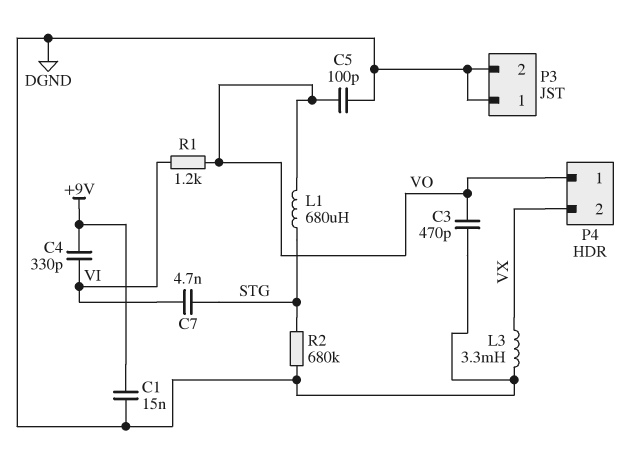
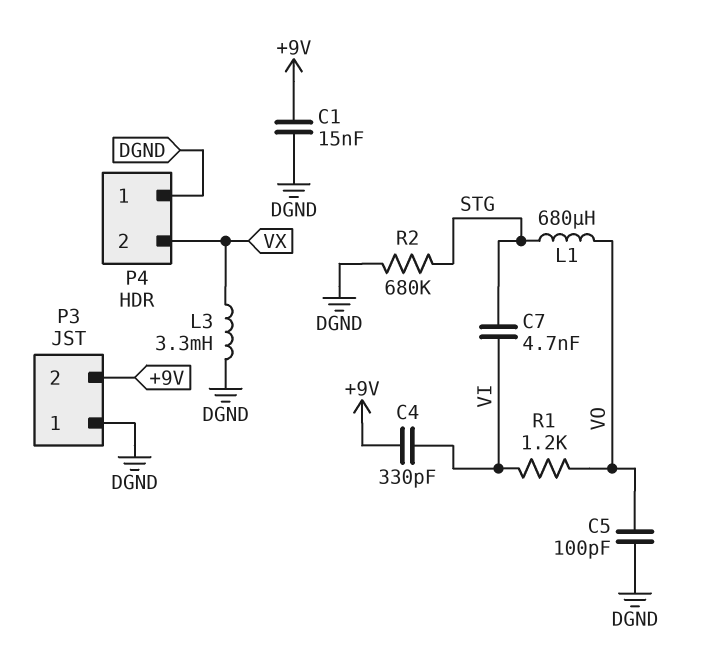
C3: 470pF (DGND, VO) -> none
P3 pin 2: DGND -> +9V
P4 pin 1: VO -> DGND

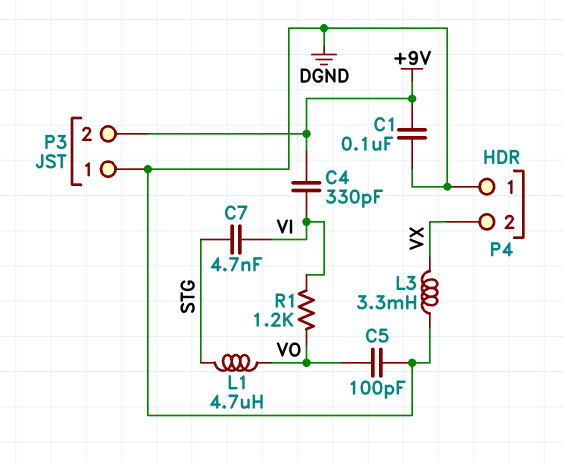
C1: 15nF (+9V, DGND) -> 100nF (+9V, DGND)
L1: 680uH (STG, VO) -> 4.7uH (STG, VO)
R2: 680k (DGND, STG) -> none

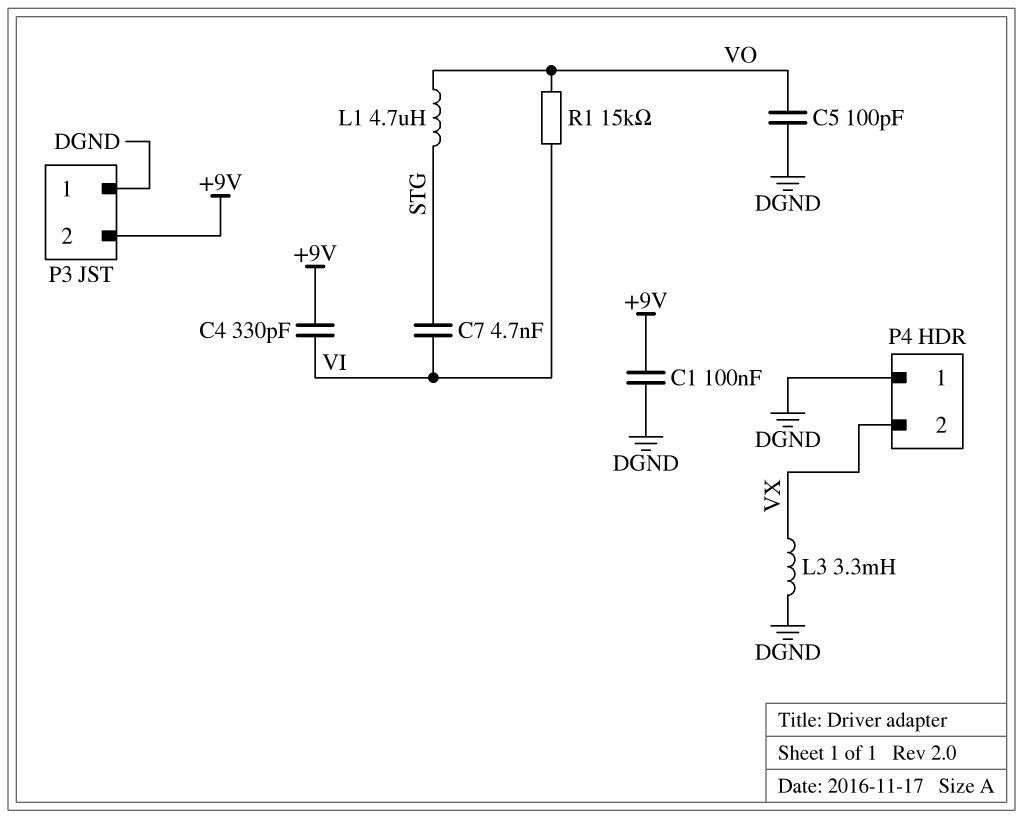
R1: 1.2k (VI, VO) -> 15k (VI, VO)

